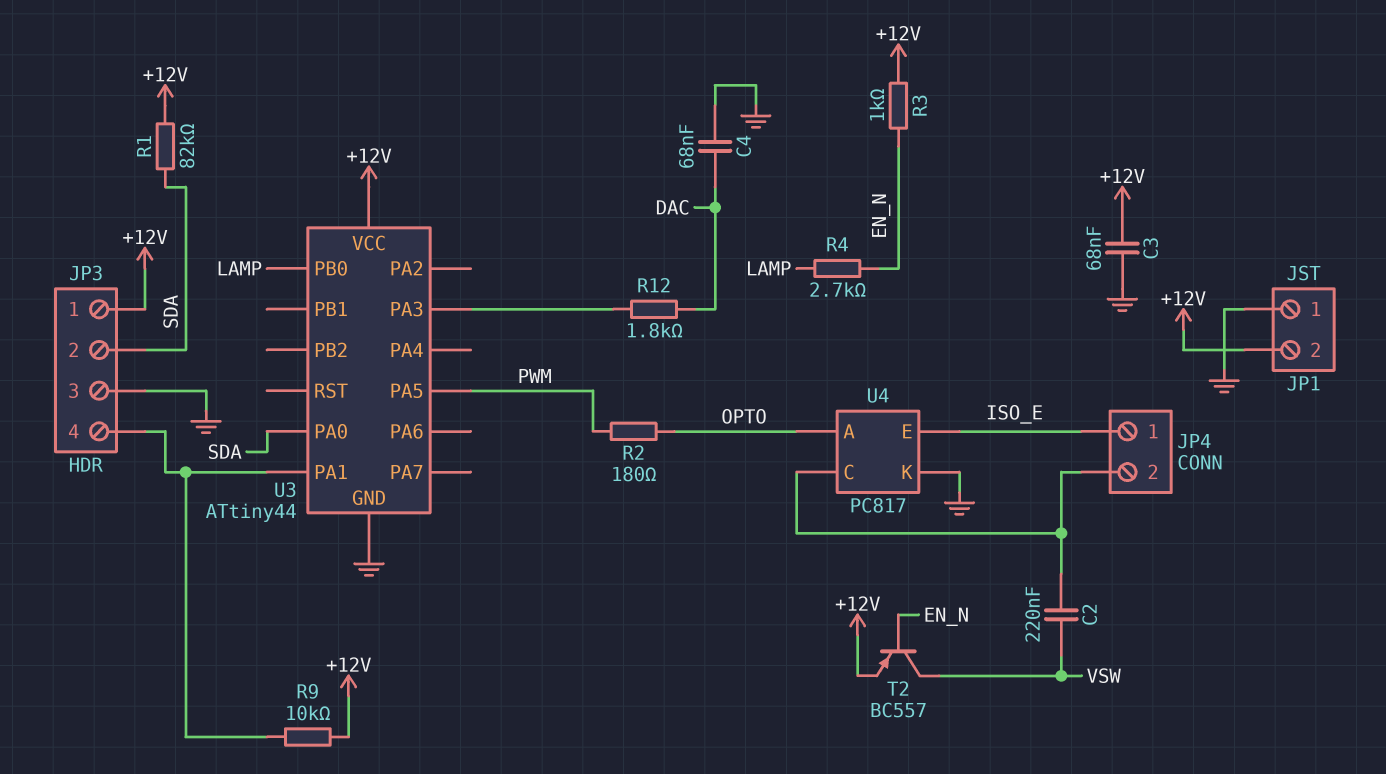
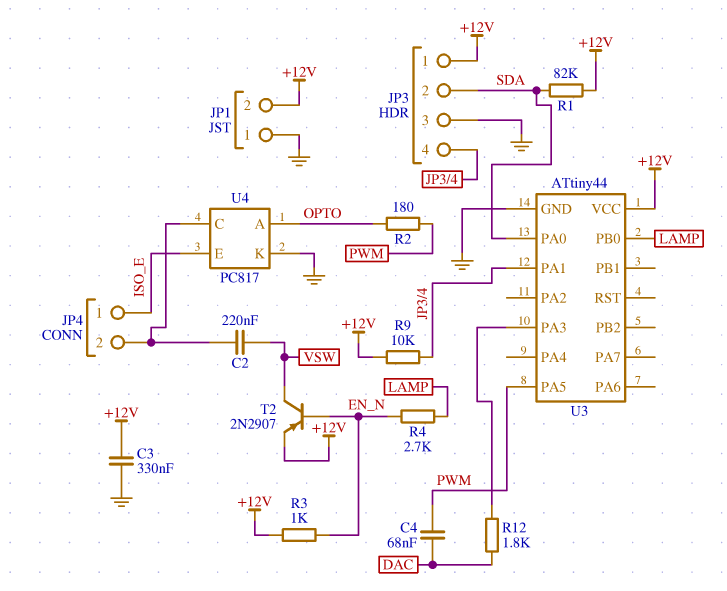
C3: 68nF (+12V, GND) -> 330nF (+12V, GND)
C4: 68nF (DAC, GND) -> 68nF (DAC, PWM)
T2: PNP BC557 (B EN_N, C VSW, E +12V) -> PNP 2N2907 (B EN_N, C VSW, E +12V)

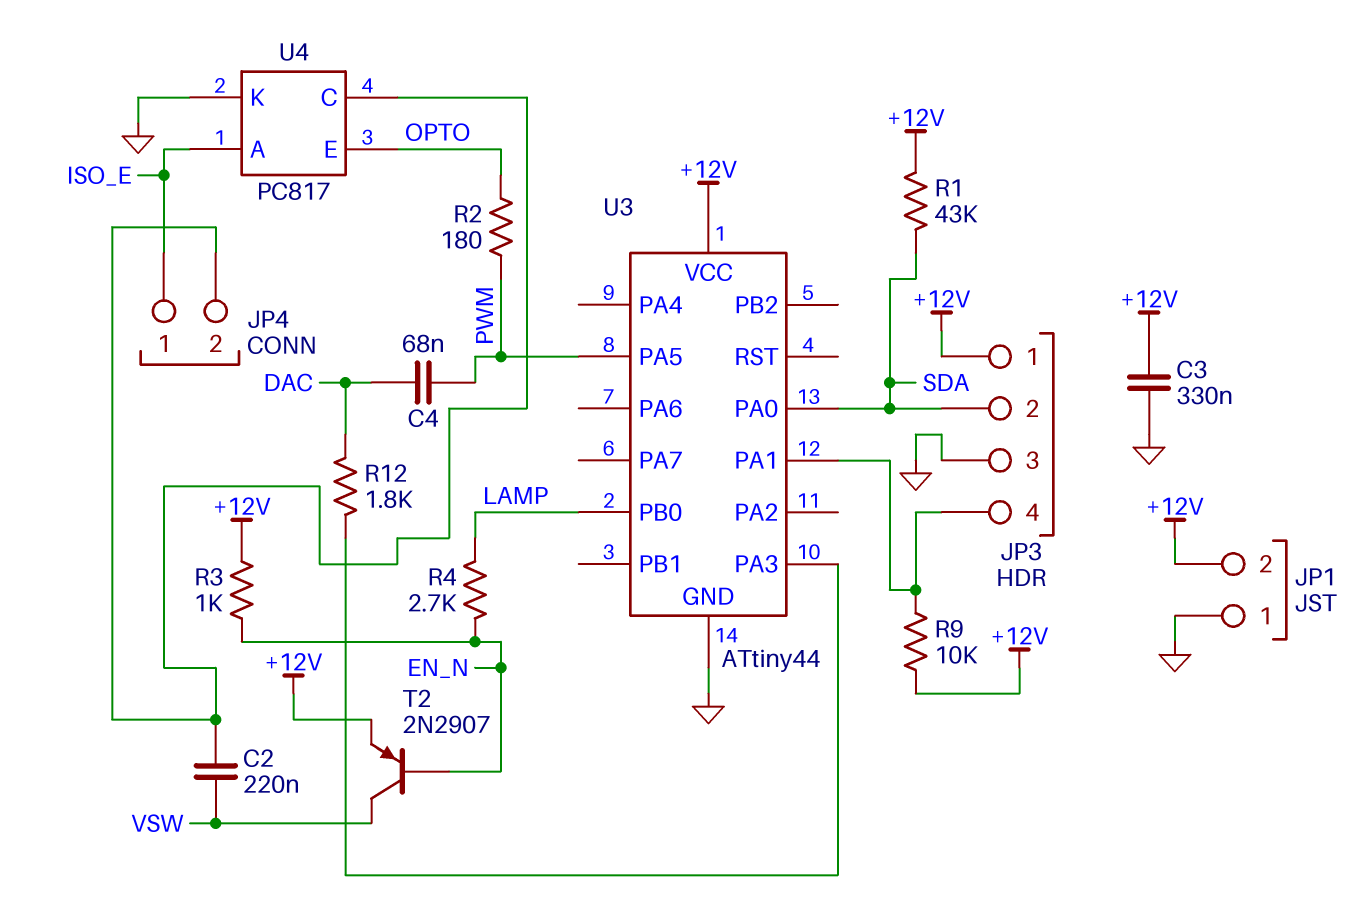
R1: 82k (+12V, SDA) -> 43k (+12V, SDA)
U4 pin A: OPTO -> ISO_E
U4 pin E: ISO_E -> OPTO

